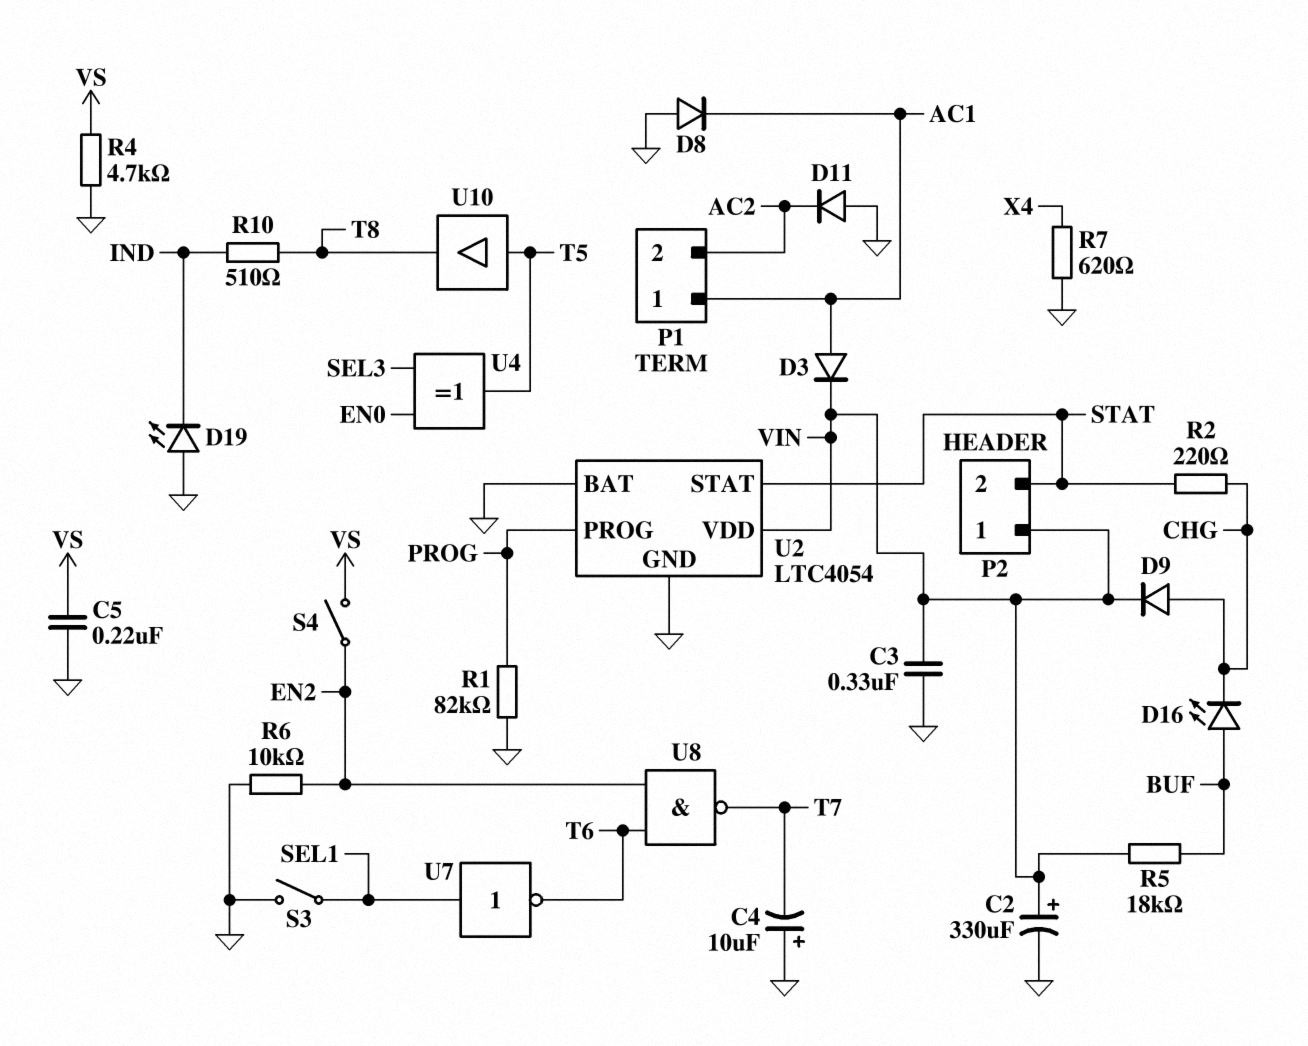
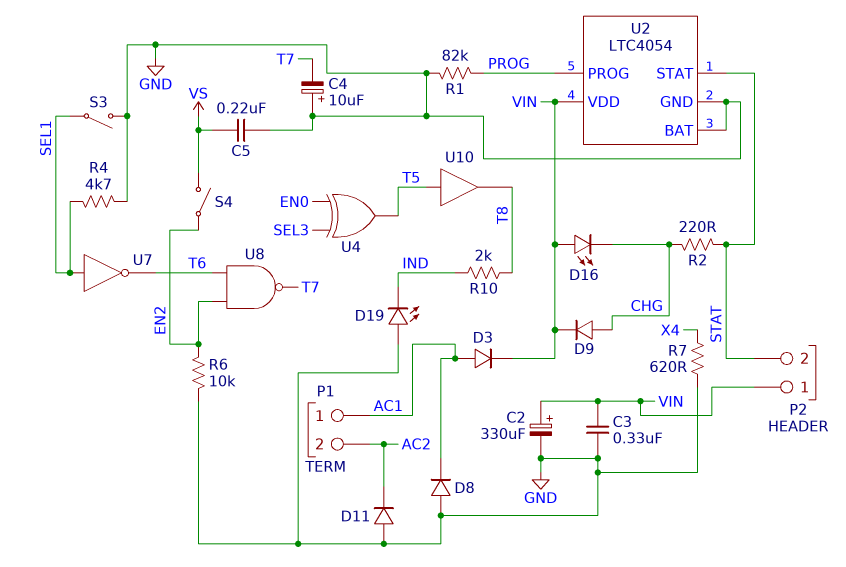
D16: LED (A BUF, K CHG) -> LED (A VIN, K CHG)
R4: 4.7k (GND, VS) -> 4.7k (GND, SEL1)
R5: 18k (BUF, VIN) -> none
R10: 510 (IND, T8) -> 2k (IND, T8)

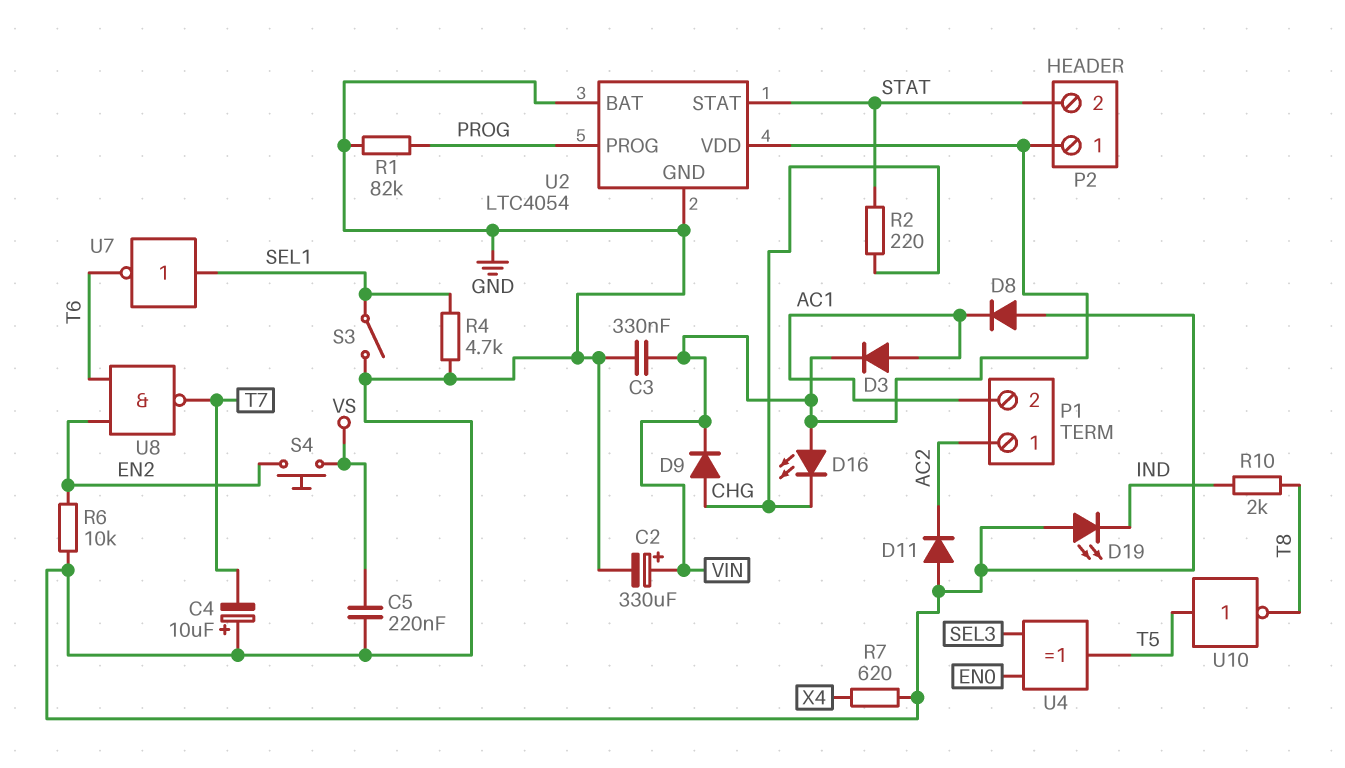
P1 pin 1: AC1 -> AC2
P1 pin 2: AC2 -> AC1
S4: switch (EN2, VS) -> button (EN2, VS)
U10: buffer (in T5, out T8) -> NOT (in T5, out T8)

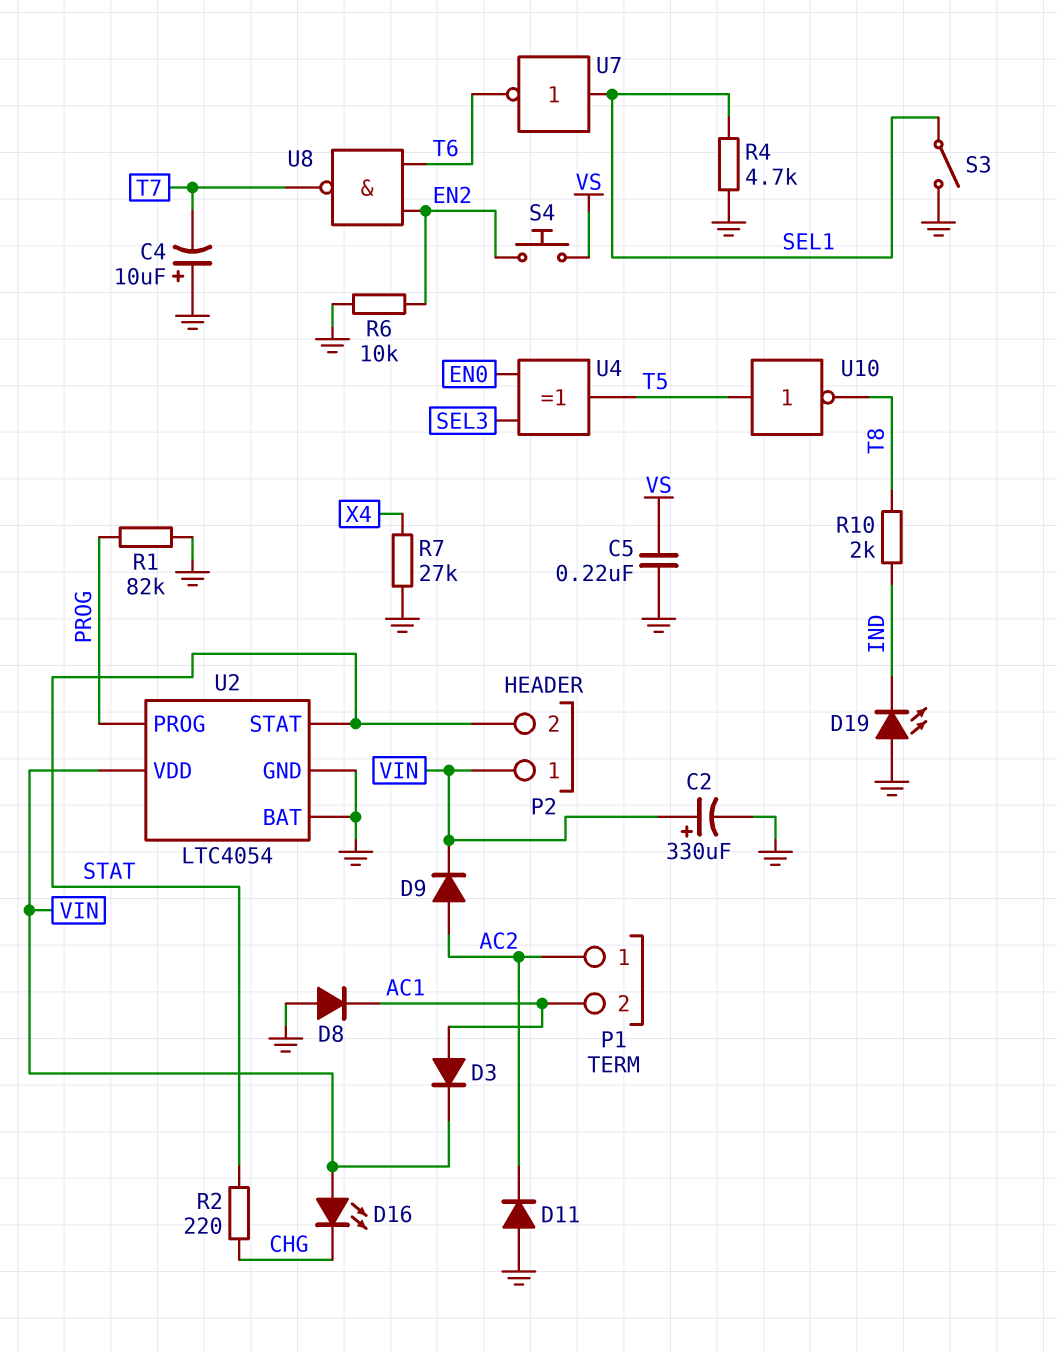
C3: 330nF (GND, VIN) -> none
D9: diode (A CHG, K VIN) -> diode (A AC2, K VIN)
R7: 620 (GND, X4) -> 27k (GND, X4)

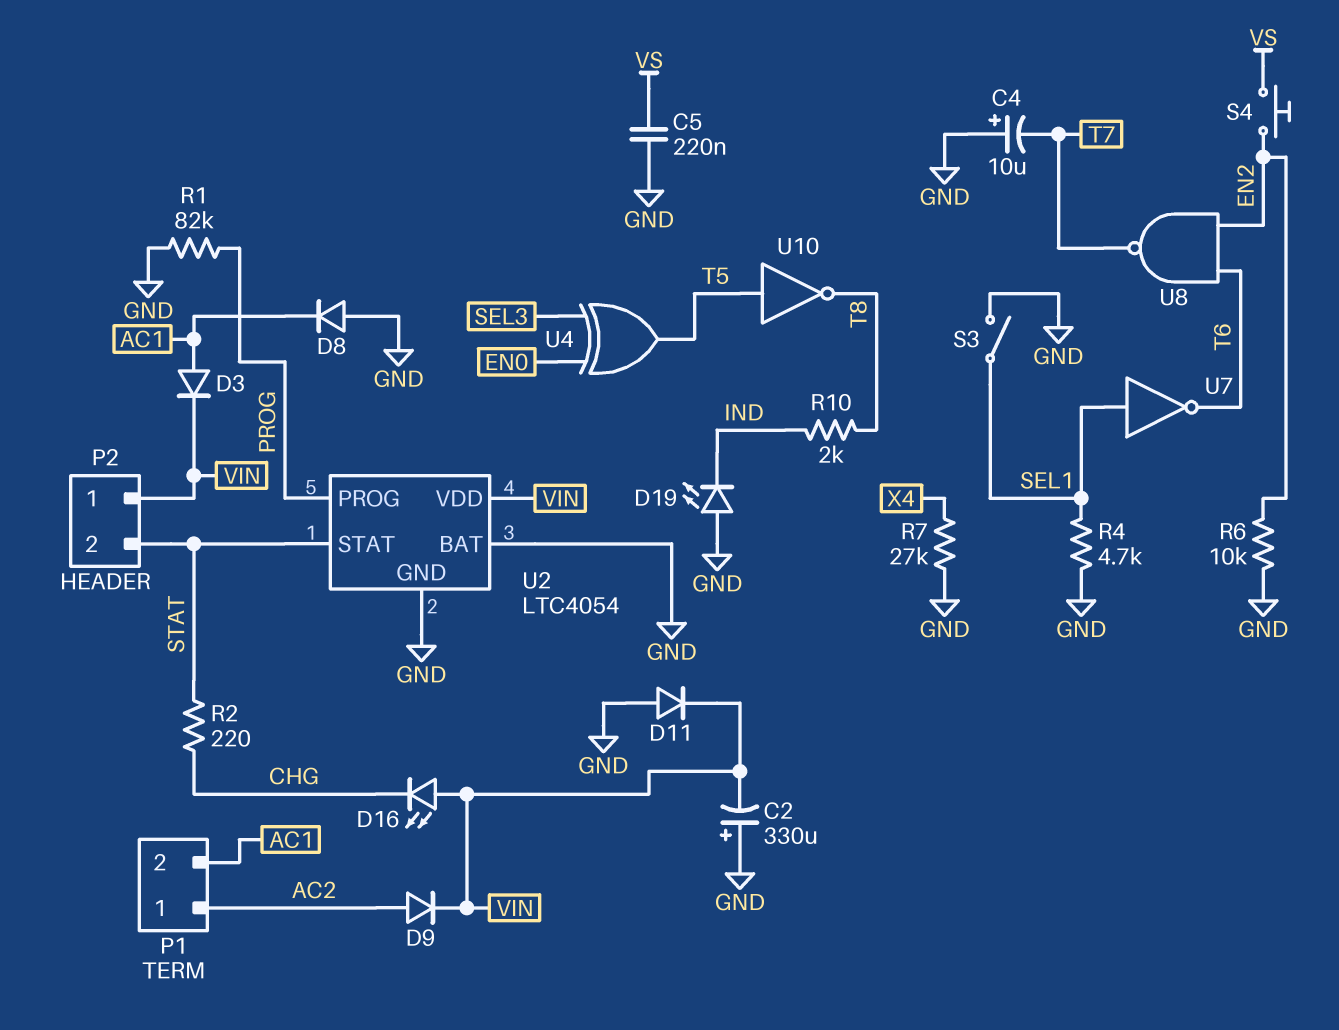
C2: 330uF (plus VIN, minus GND) -> 330uF (plus GND, minus VIN)
D11: diode (A GND, K AC2) -> diode (A GND, K VIN)

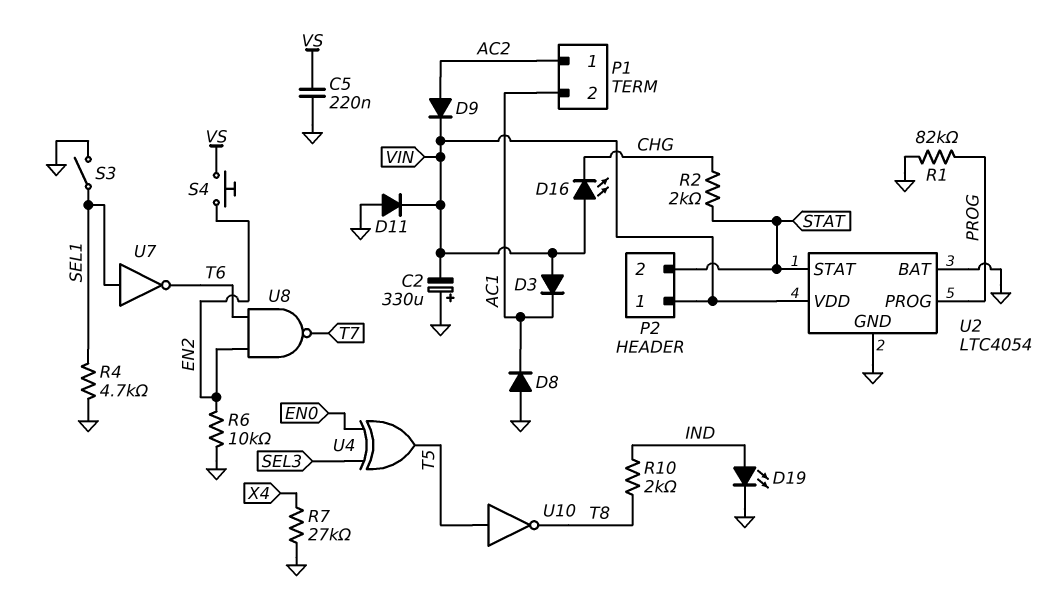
C4: 10uF (plus GND, minus T7) -> none
D3: diode (A AC1, K VIN) -> diode (A VIN, K AC1)
D19: LED (A GND, K IND) -> LED (A IND, K GND)
R2: 220 (CHG, STAT) -> 2k (CHG, STAT)

